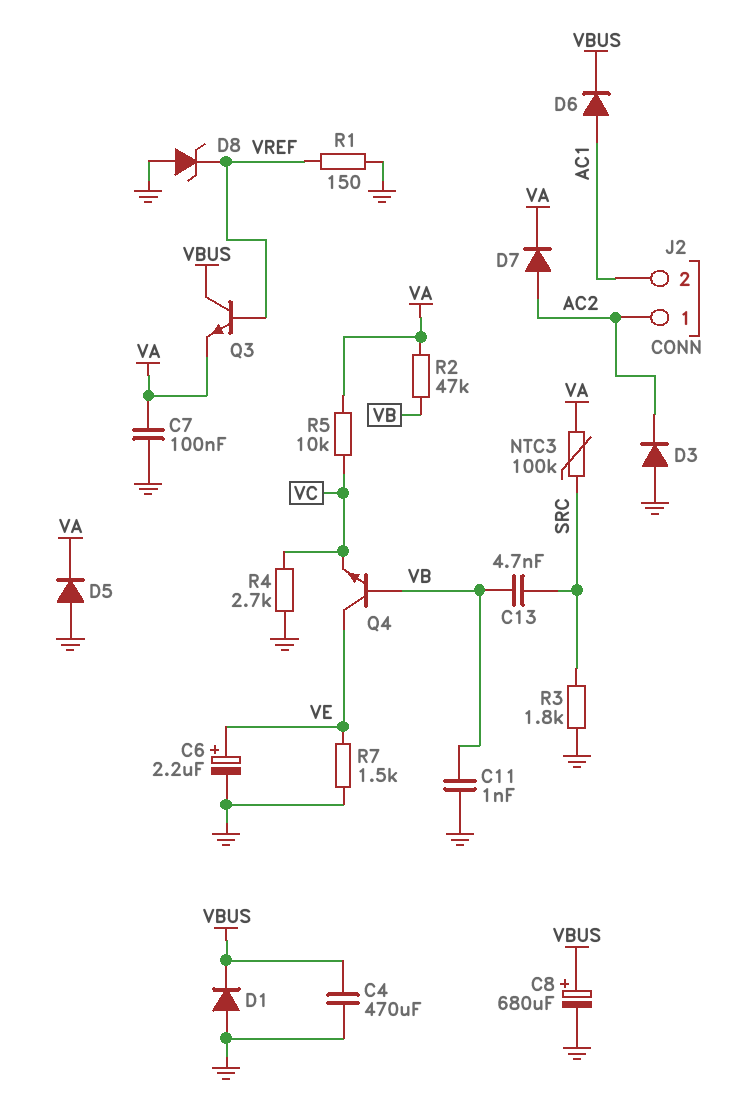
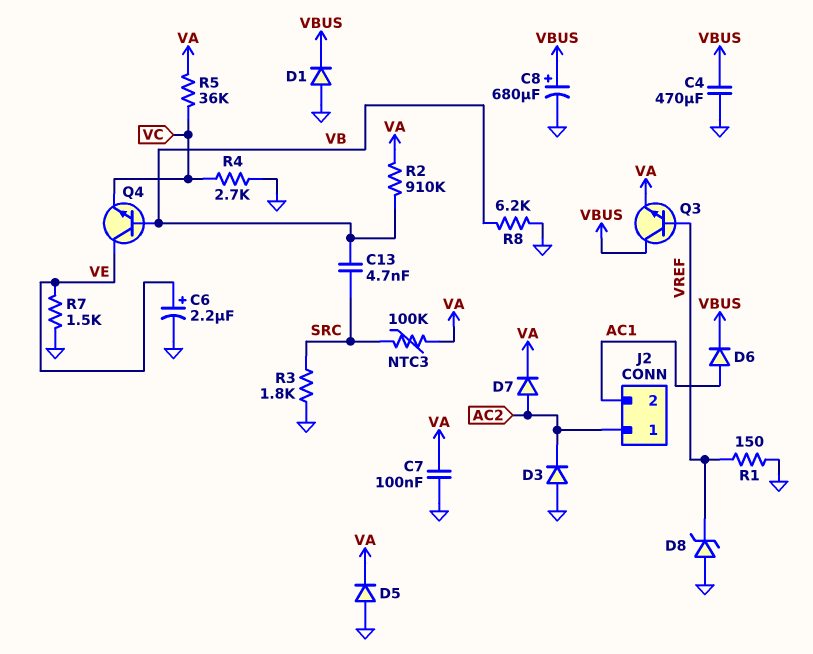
C11: 1nF (GND, VB) -> none
R2: 47k (VA, VB) -> 910k (VA, VB)
R5: 10k (VA, VC) -> 36k (VA, VC)
R8: none -> 6.2k (GND, VB)

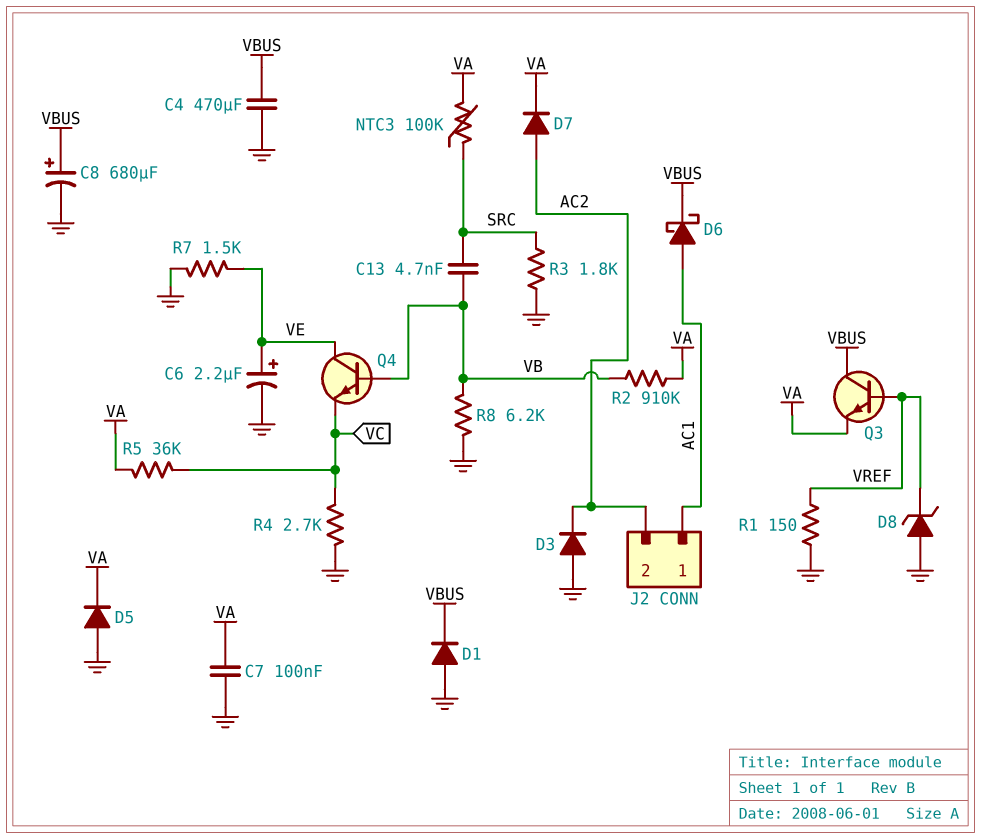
D6: diode (A AC1, K VBUS) -> schottky (A AC1, K VBUS)
J2 pin 1: AC2 -> AC1
J2 pin 2: AC1 -> AC2

